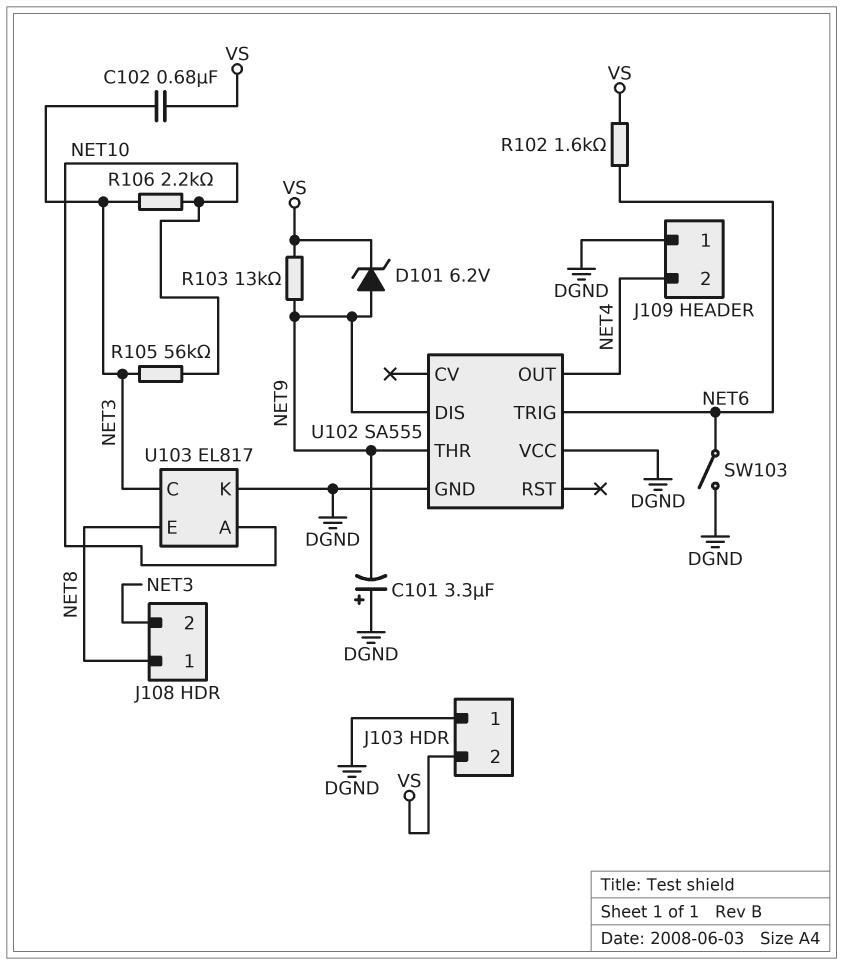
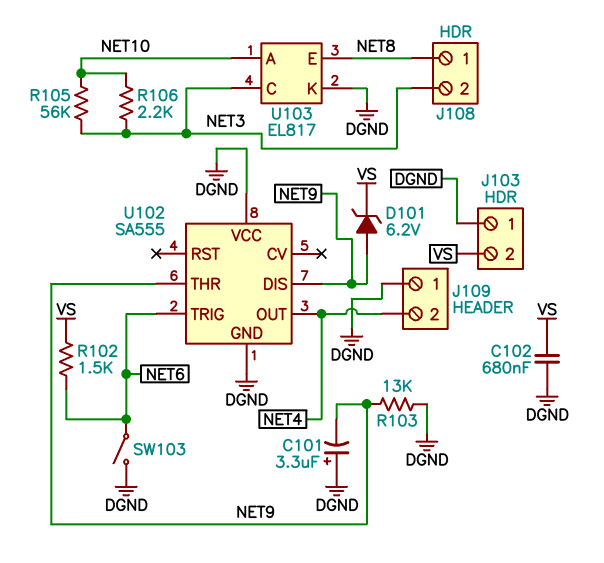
C102: 680nF (NET3, VS) -> 680nF (DGND, VS)
R102: 1.6k (NET6, VS) -> 1.5k (NET6, VS)
R103: 13k (NET9, VS) -> 13k (DGND, NET9)

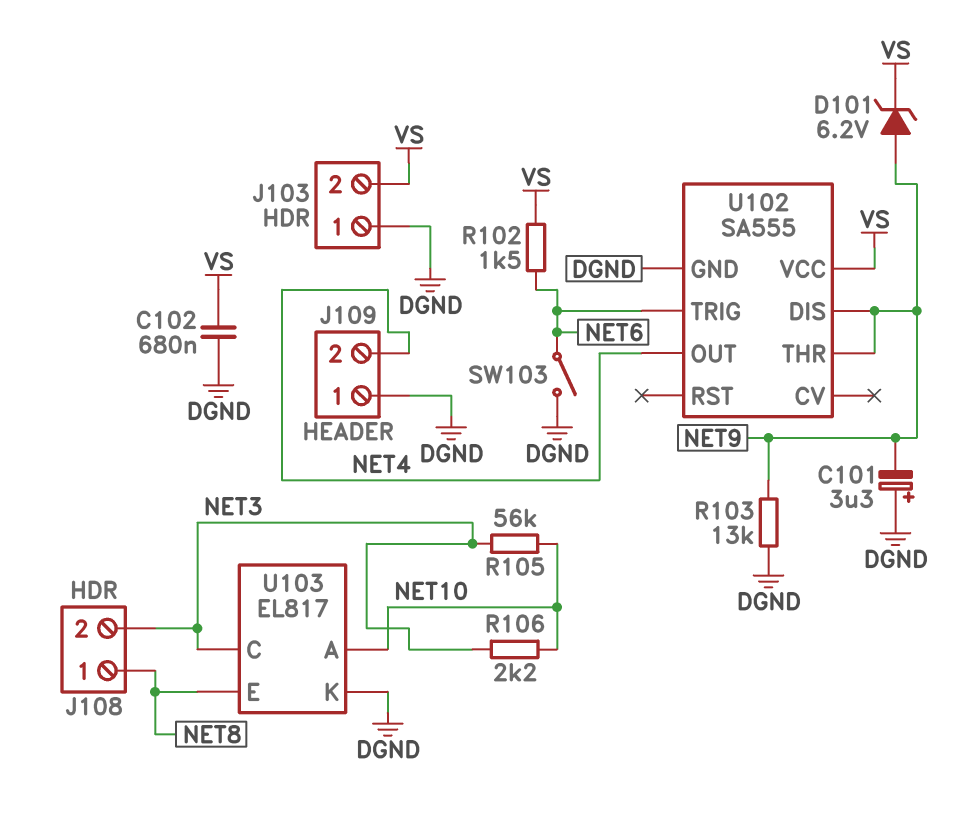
U102 pin VCC: DGND -> VS

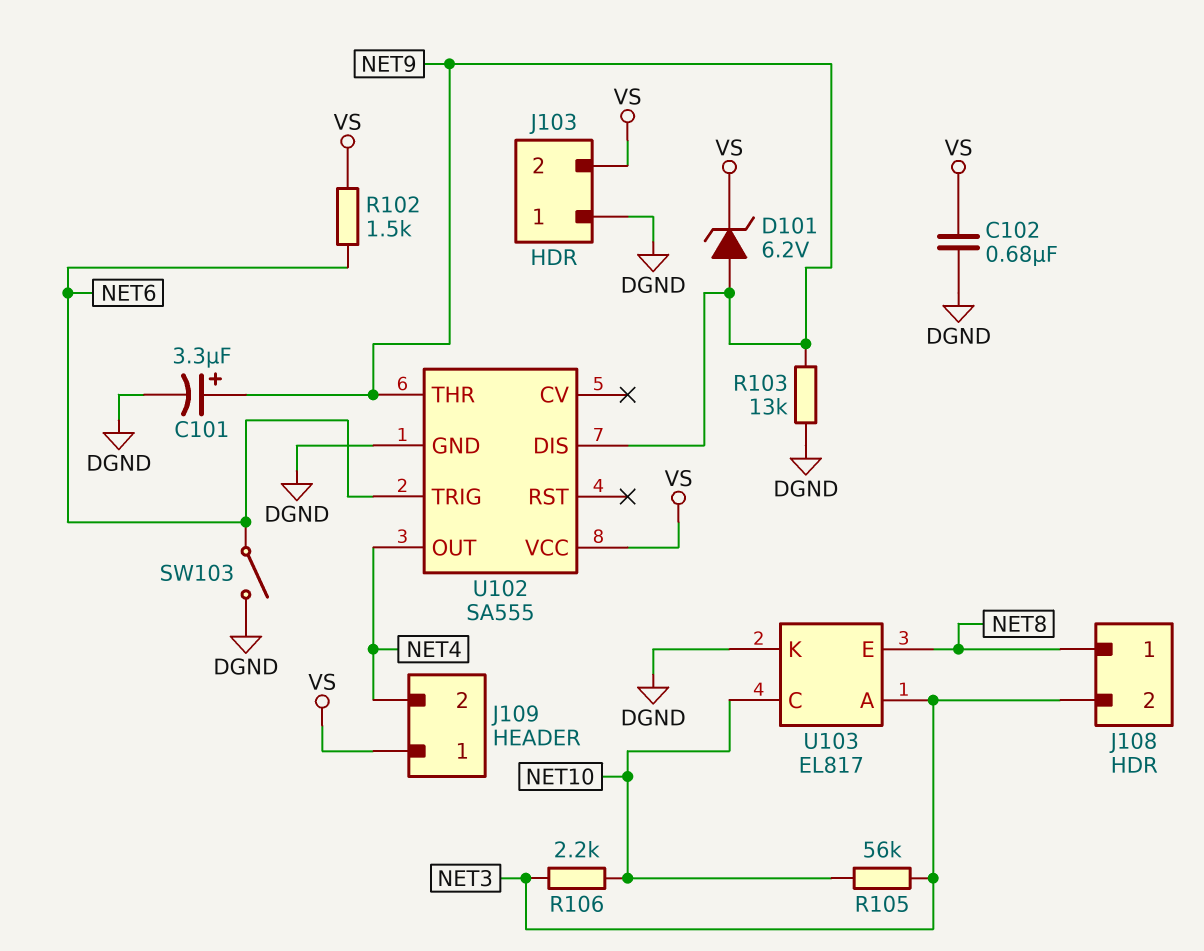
C101: 3.3uF (plus DGND, minus NET9) -> 3.3uF (plus NET9, minus DGND)
J109 pin 1: DGND -> VS
U103 pin A: NET10 -> NET3
U103 pin C: NET3 -> NET10

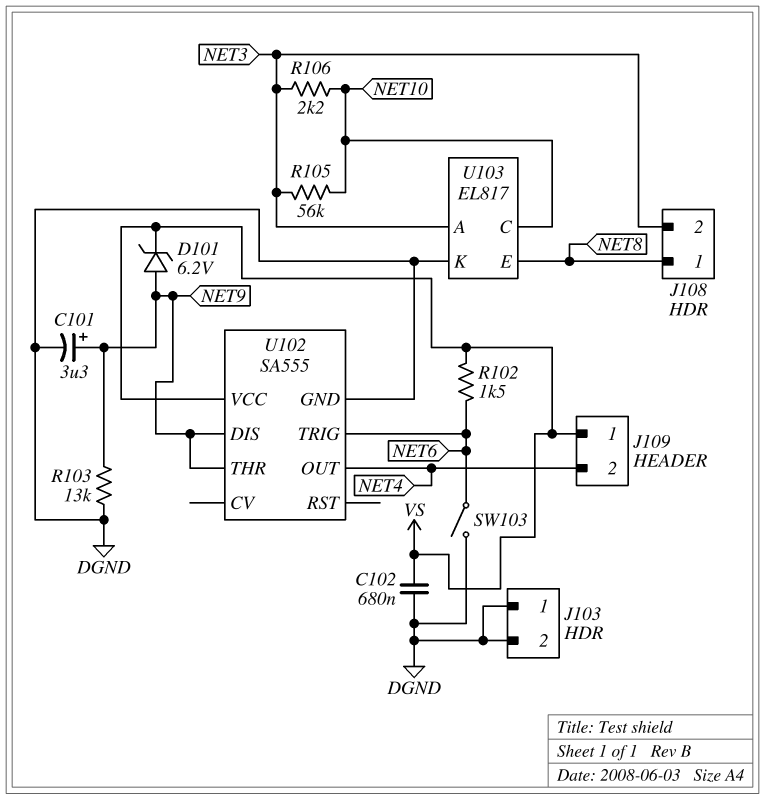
J103 pin 2: VS -> DGND

